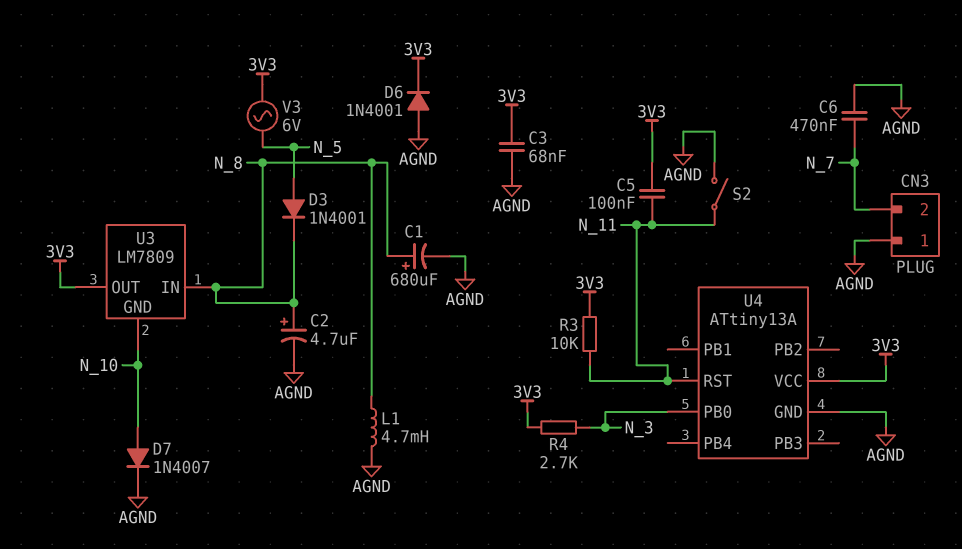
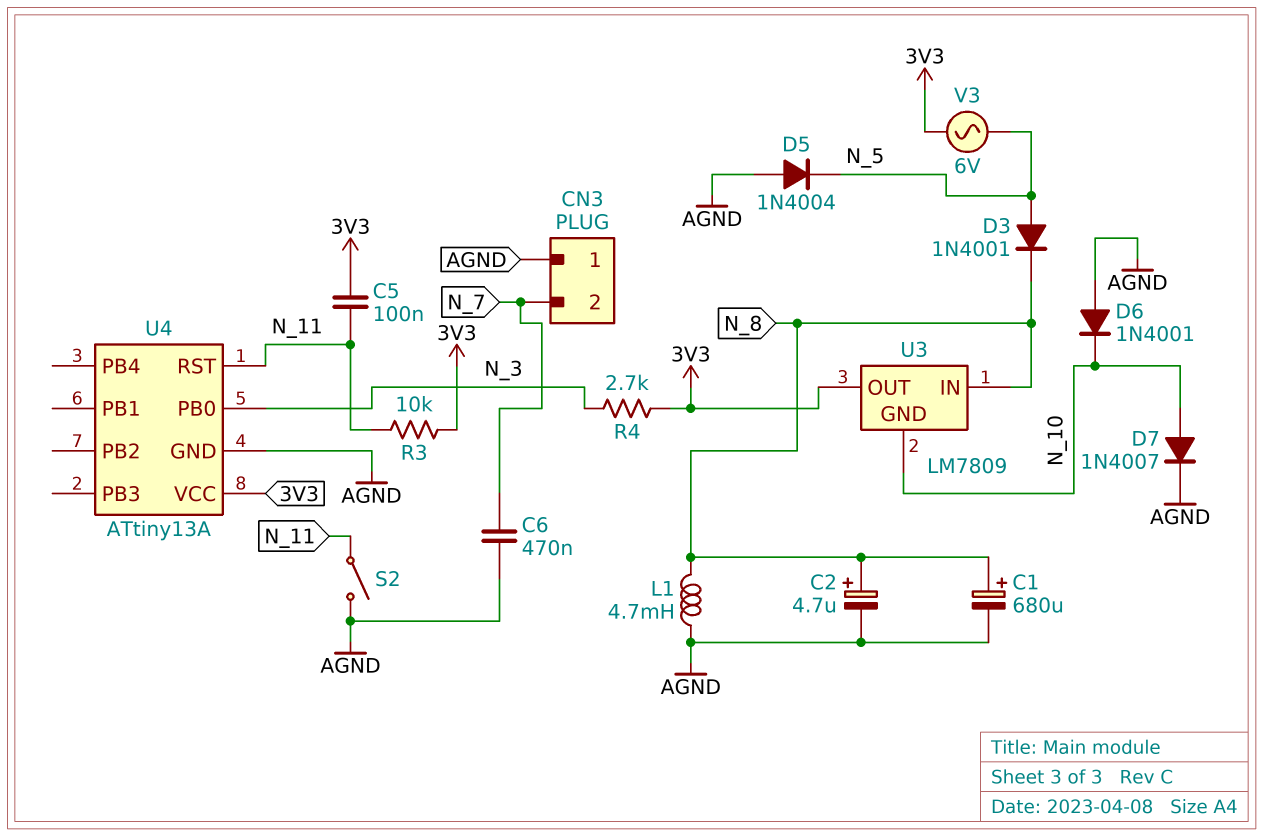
C3: 68nF (3V3, AGND) -> none
D5: none -> diode 1N4004 (A AGND, K N_5)
D6: diode 1N4001 (A AGND, K 3V3) -> diode 1N4001 (A AGND, K N_10)

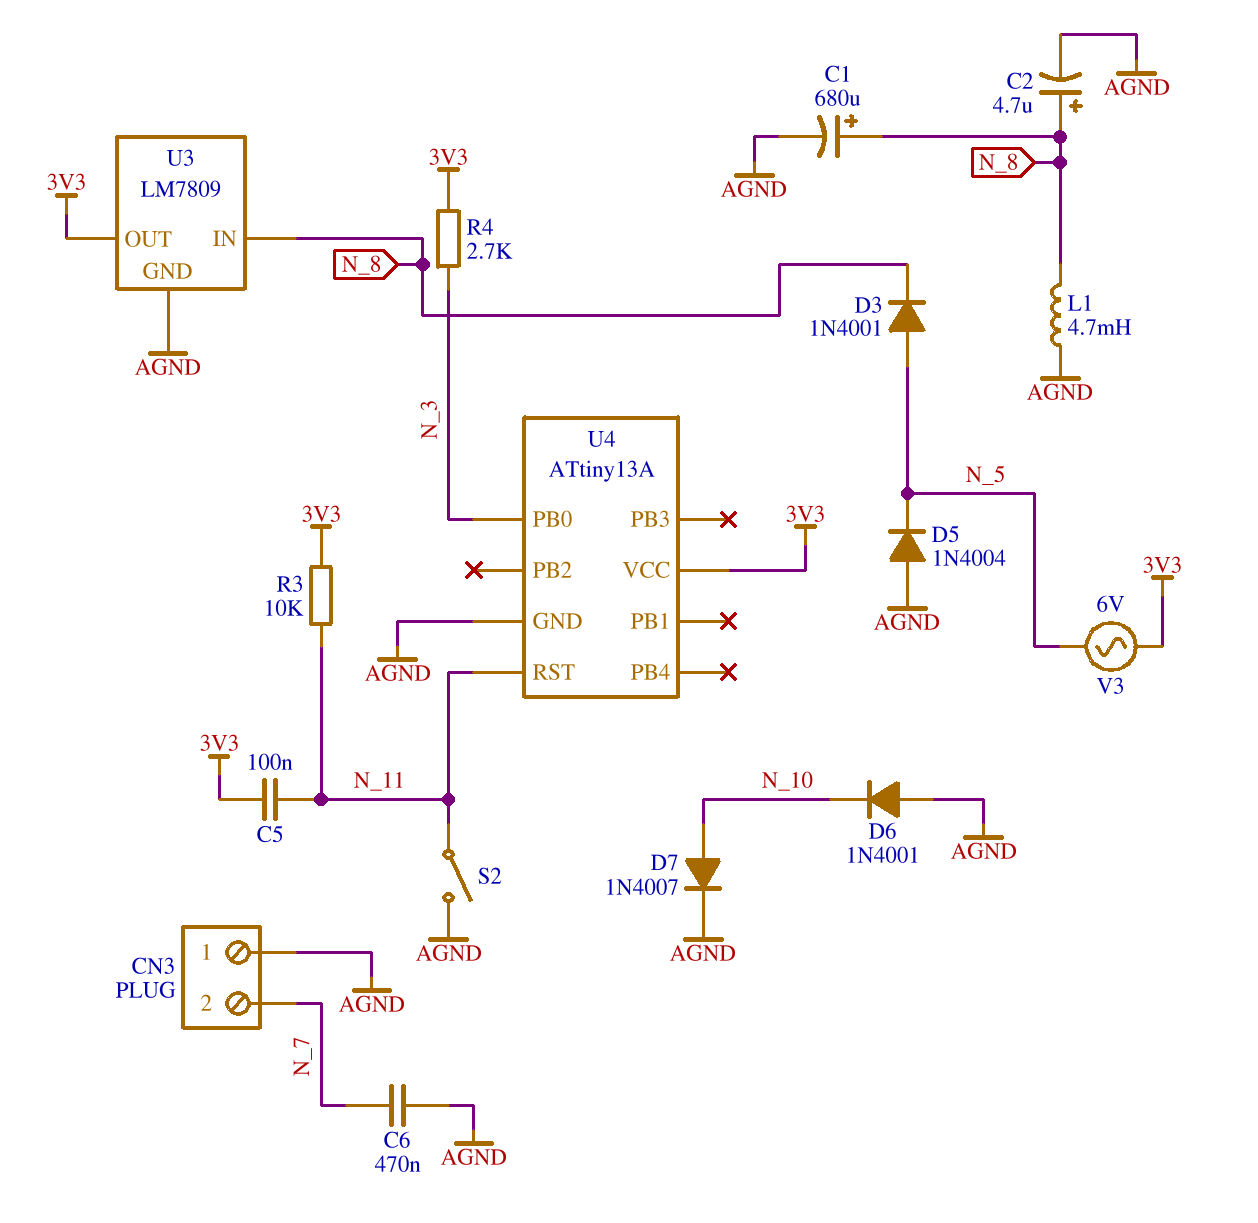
U3 pin GND: N_10 -> AGND

